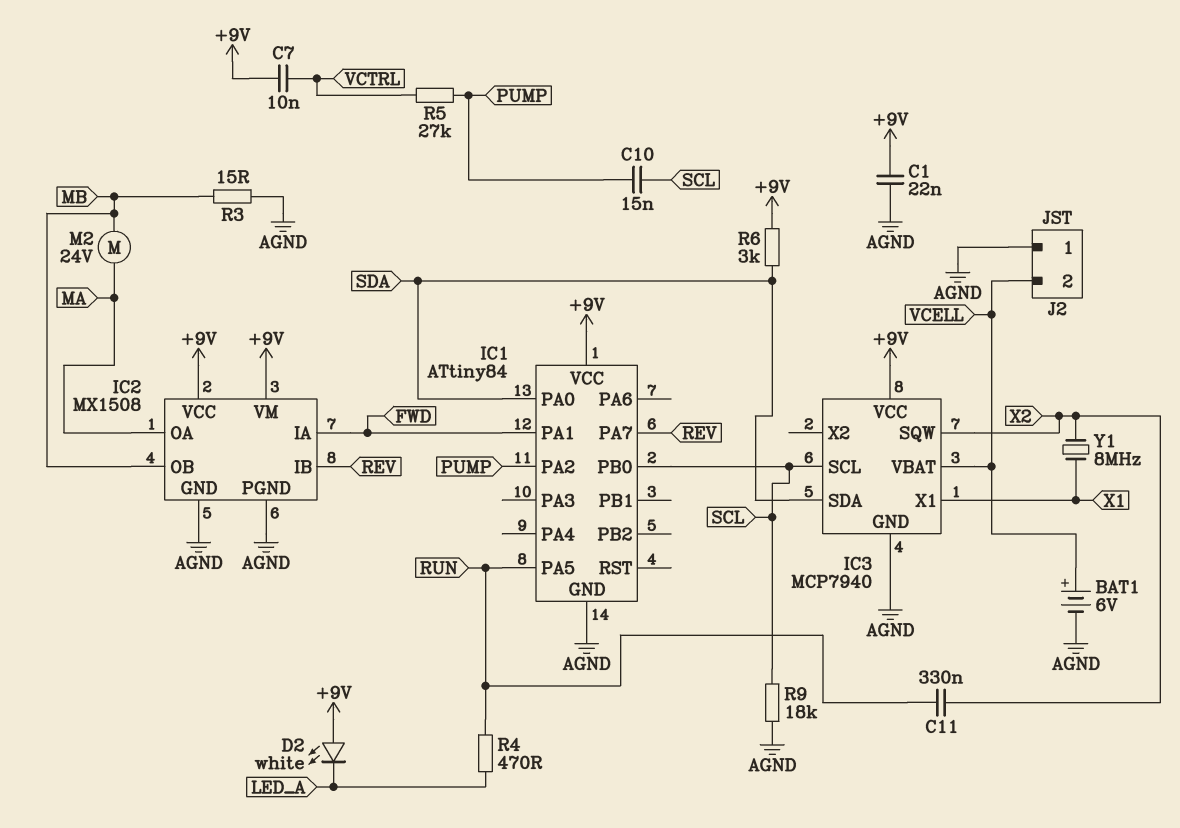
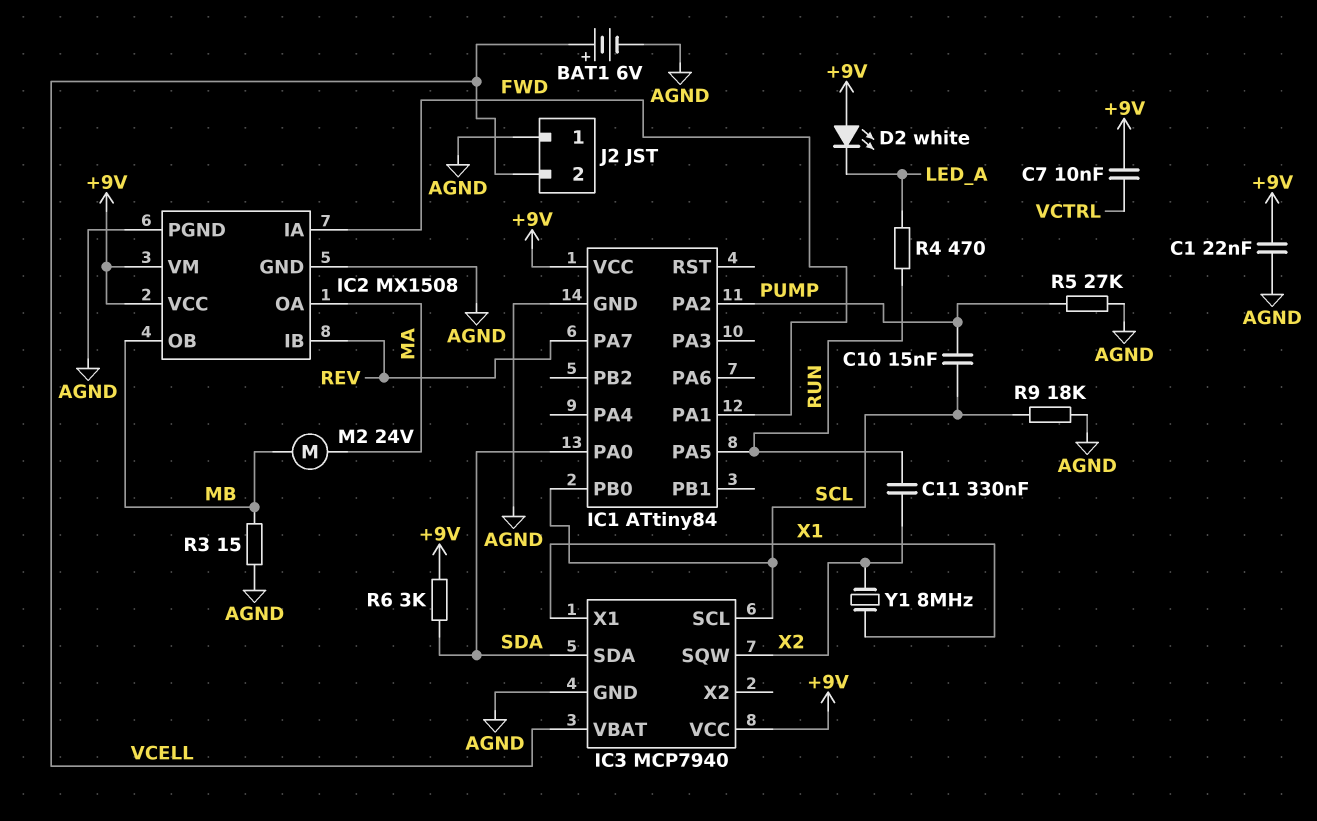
R5: 27k (PUMP, VCTRL) -> 27k (AGND, PUMP)

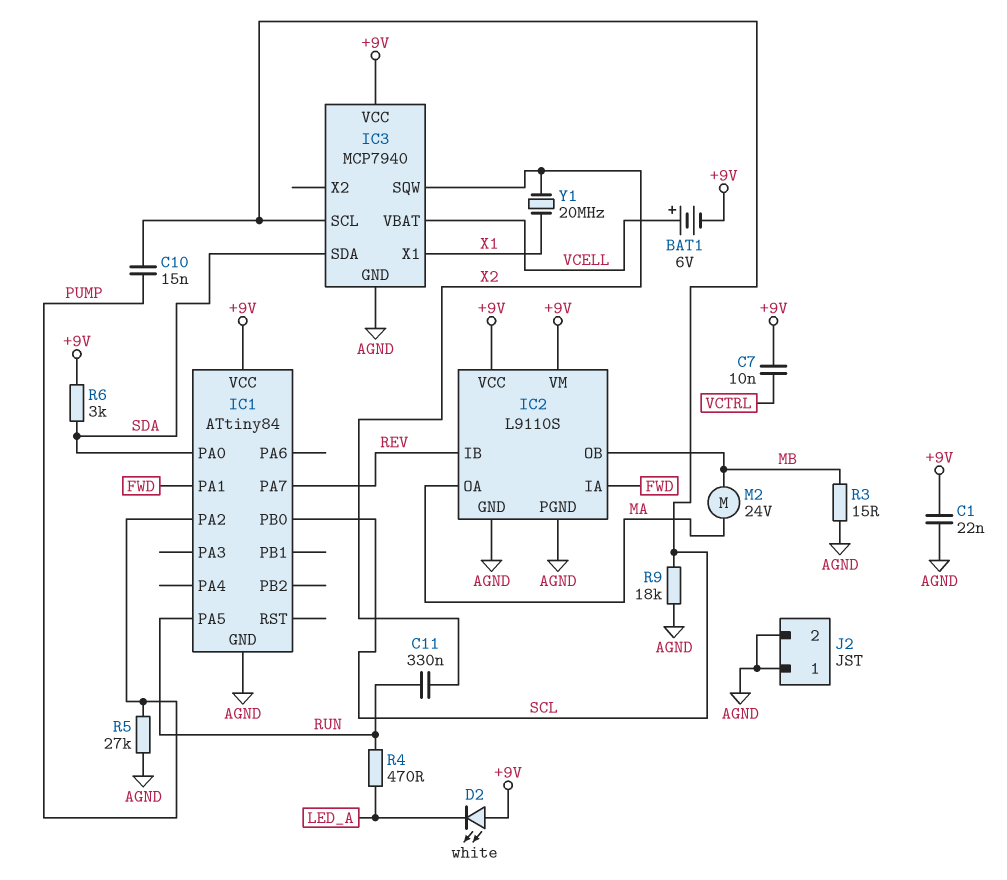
BAT1: 6V (plus VCELL, minus AGND) -> 6V (plus VCELL, minus +9V)
IC2: MX1508 -> L9110S
J2 pin 2: VCELL -> AGND
Y1: 8MHz (X1, X2) -> 20MHz (X1, X2)

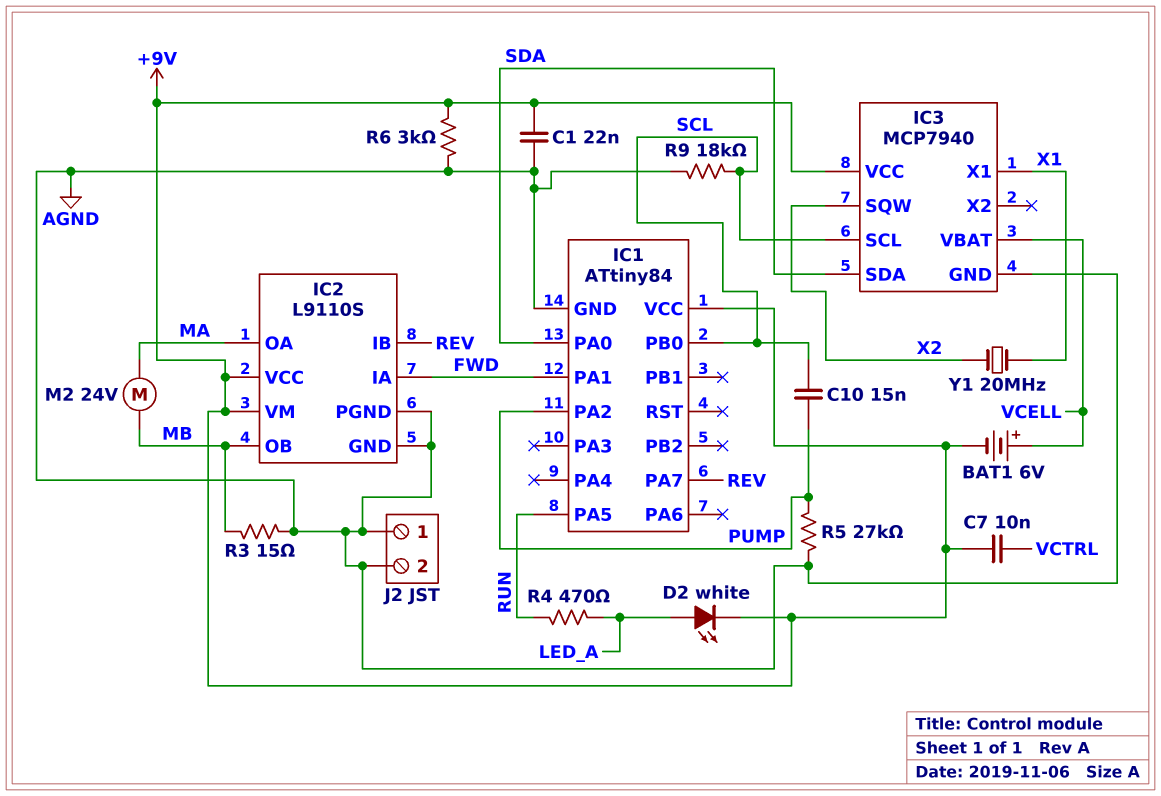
C11: 330nF (RUN, X2) -> none
D2: LED white (A +9V, K LED_A) -> LED white (A LED_A, K +9V)
R6: 3k (+9V, SDA) -> 3k (+9V, AGND)

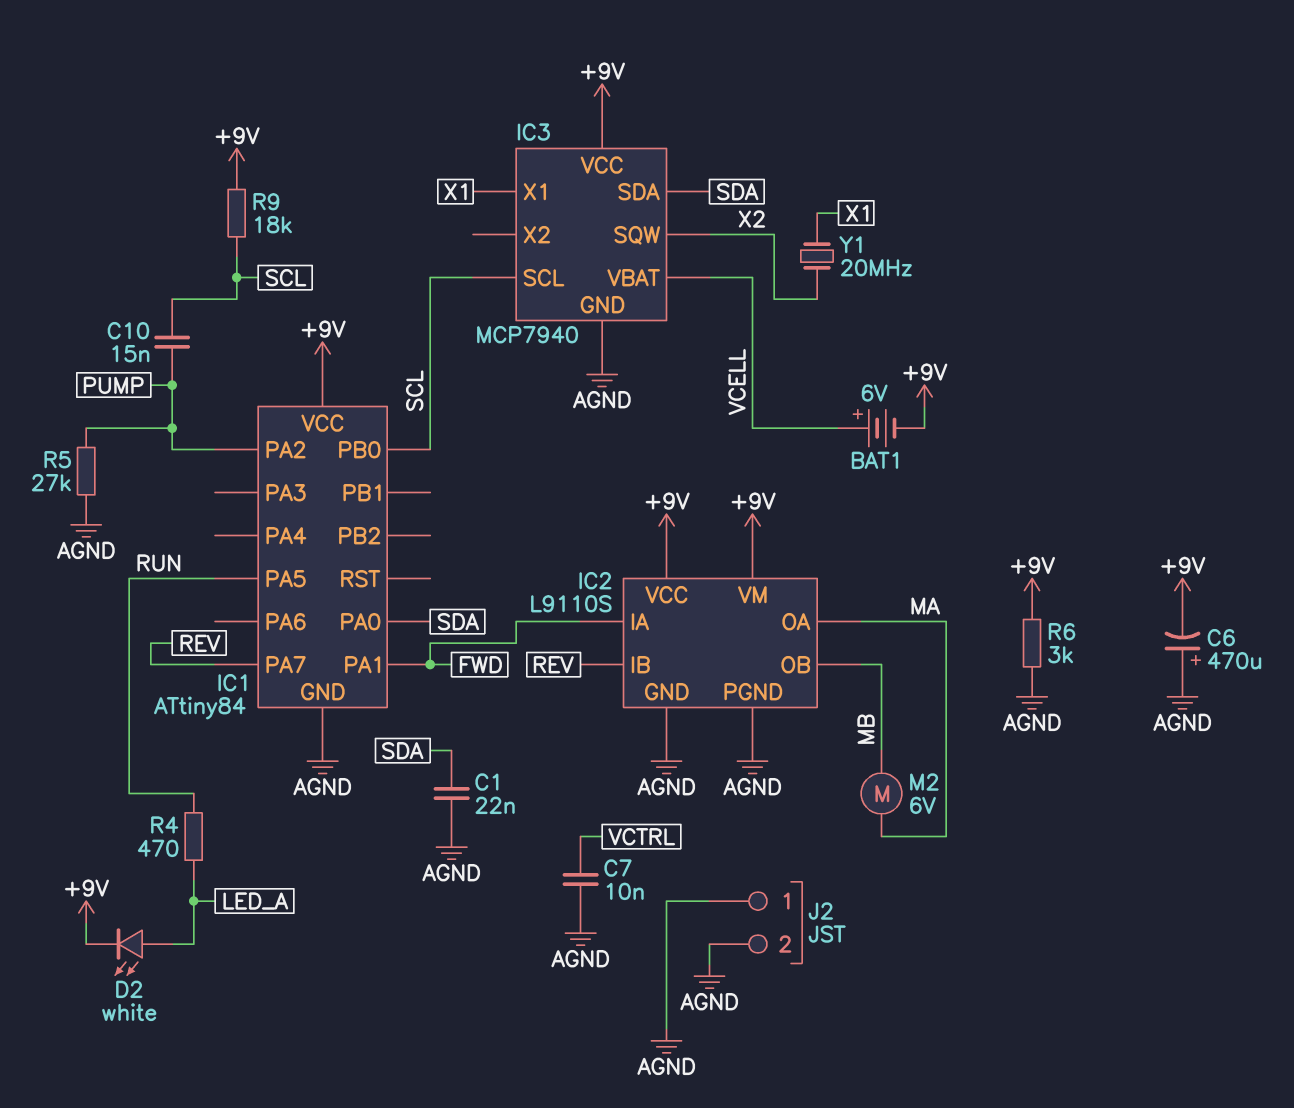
C1: 22nF (+9V, AGND) -> 22nF (AGND, SDA)
C6: none -> 470uF (plus AGND, minus +9V)
C7: 10nF (+9V, VCTRL) -> 10nF (AGND, VCTRL)
M2: motor 24V (MA, MB) -> motor 6V (MA, MB)
R3: 15 (AGND, MB) -> none
R9: 18k (AGND, SCL) -> 18k (+9V, SCL)

